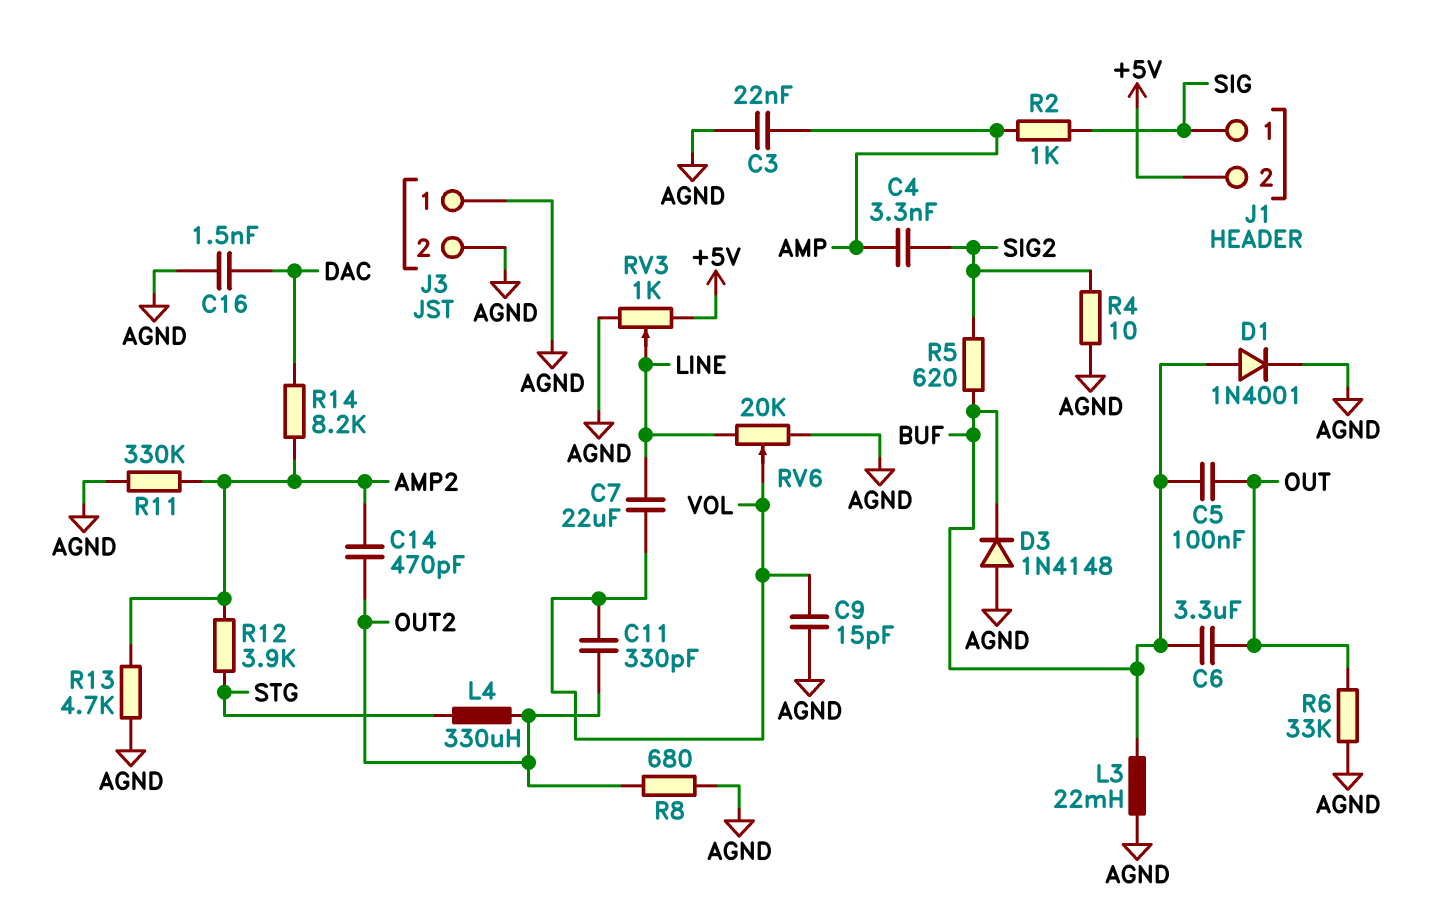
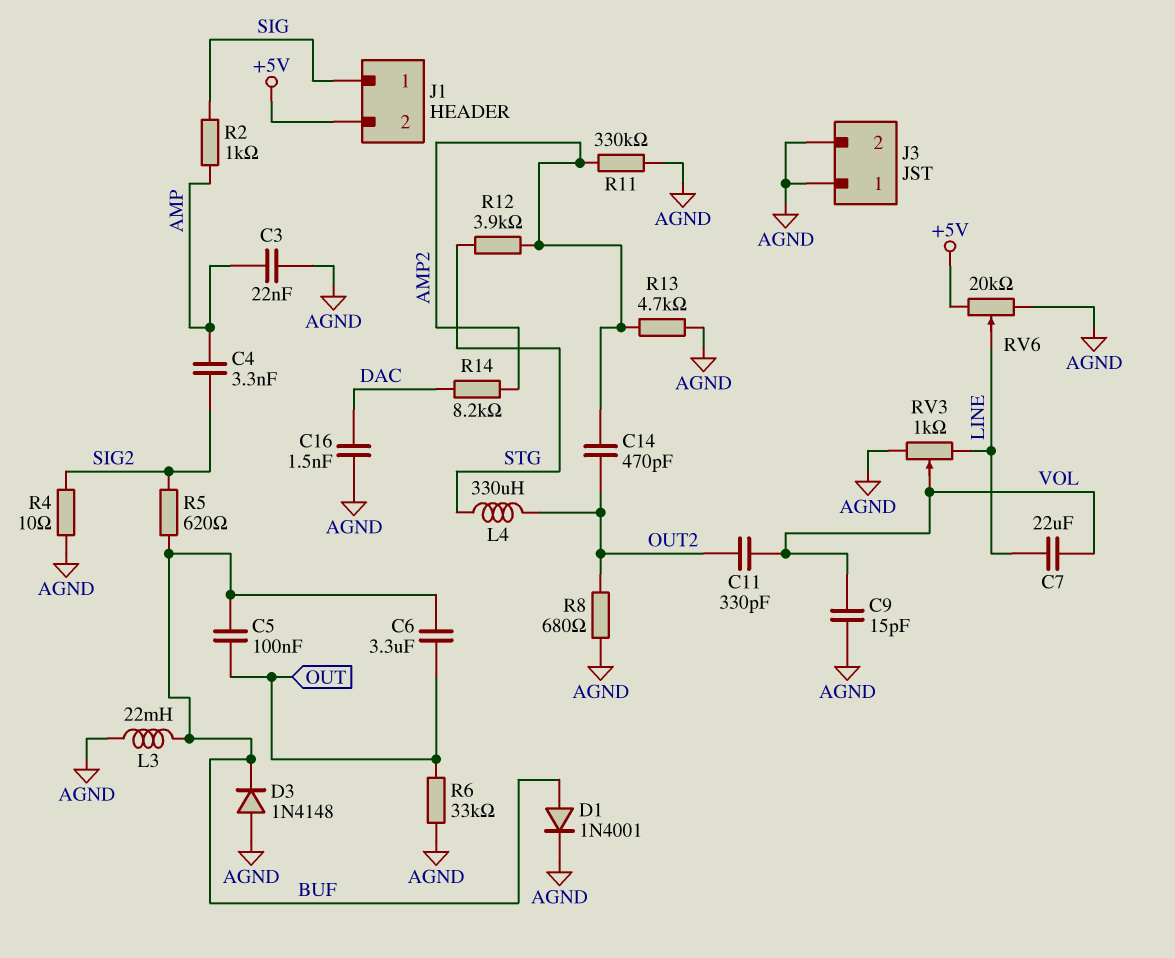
RV3: 1k (+5V, AGND, wiper LINE) -> 1k (AGND, LINE, wiper VOL)
RV6: 20k (AGND, LINE, wiper VOL) -> 20k (+5V, AGND, wiper LINE)

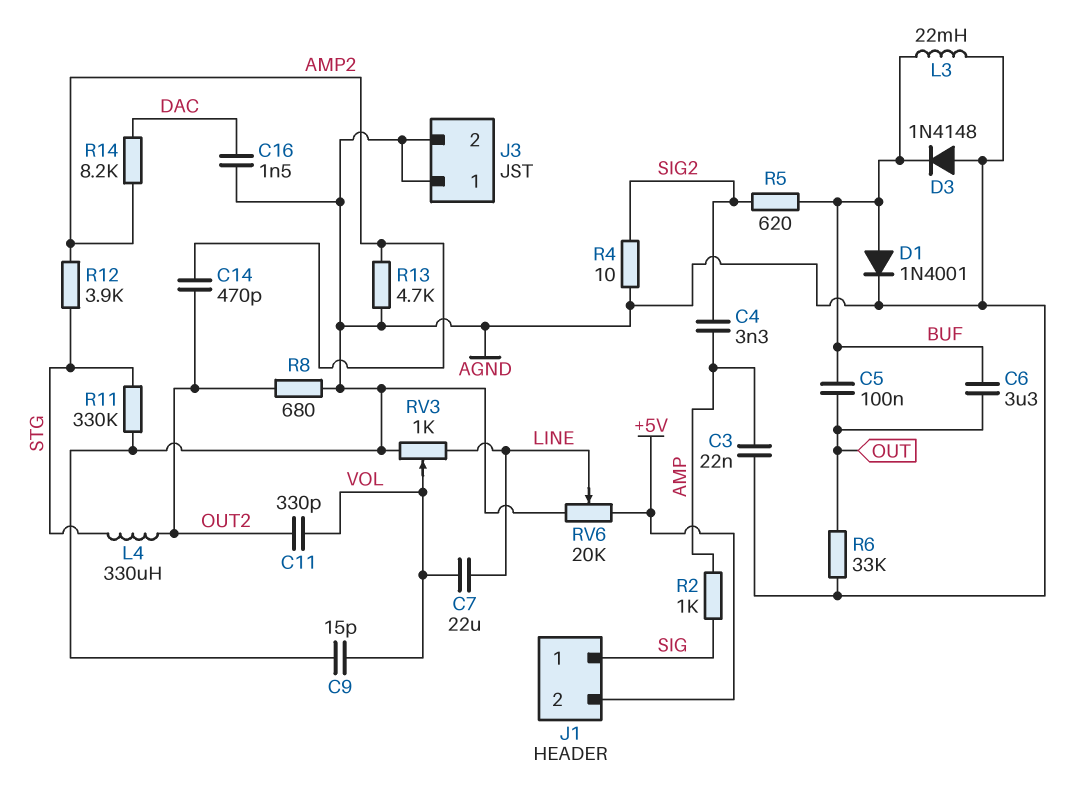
R11: 330k (AGND, AMP2) -> 330k (AGND, STG)

